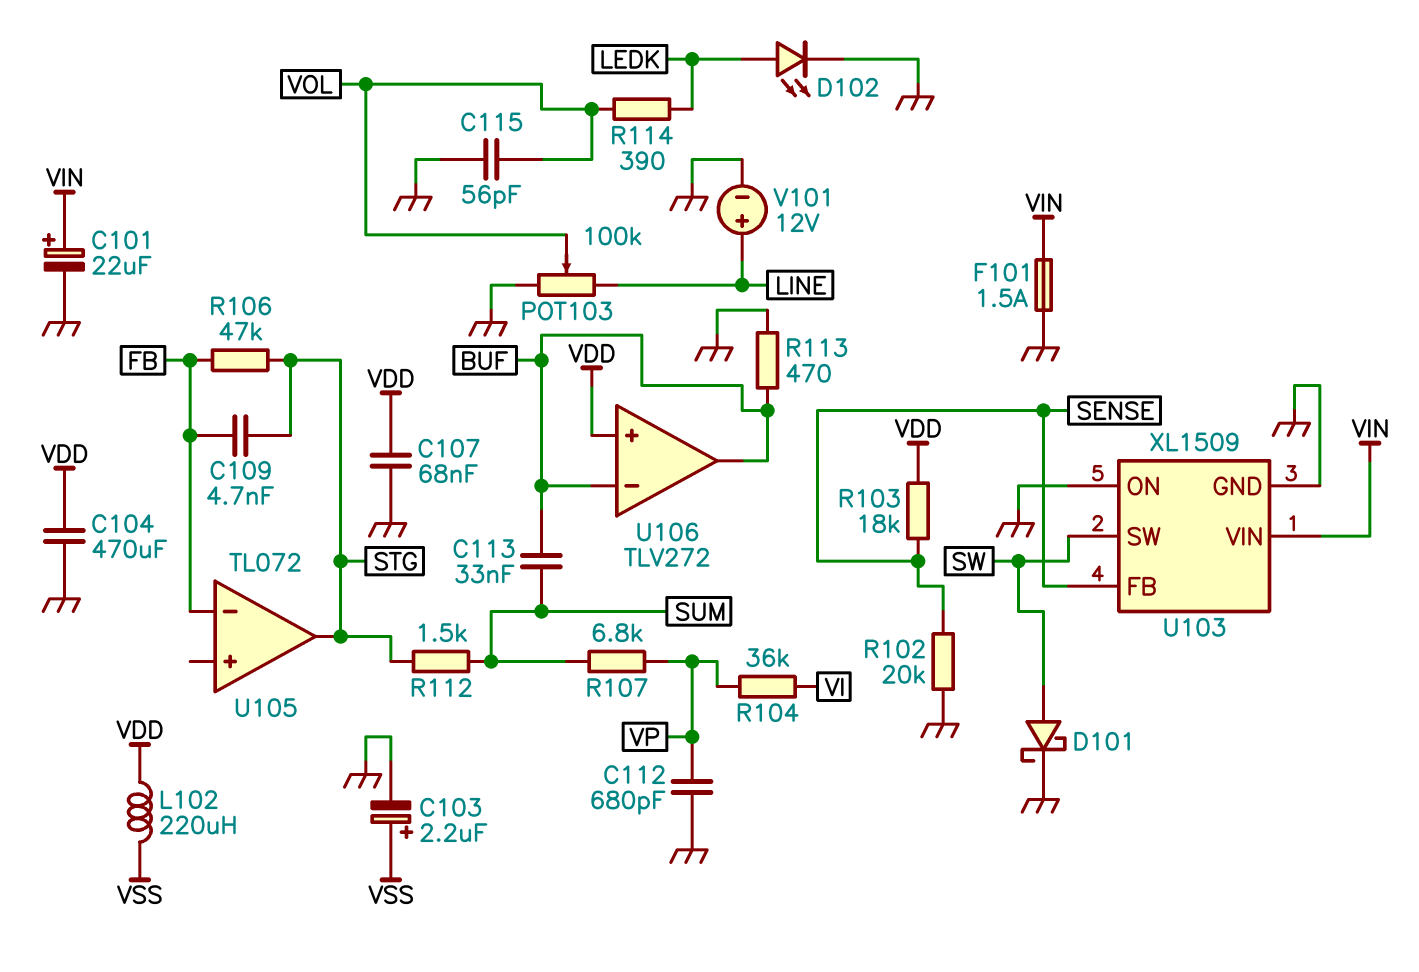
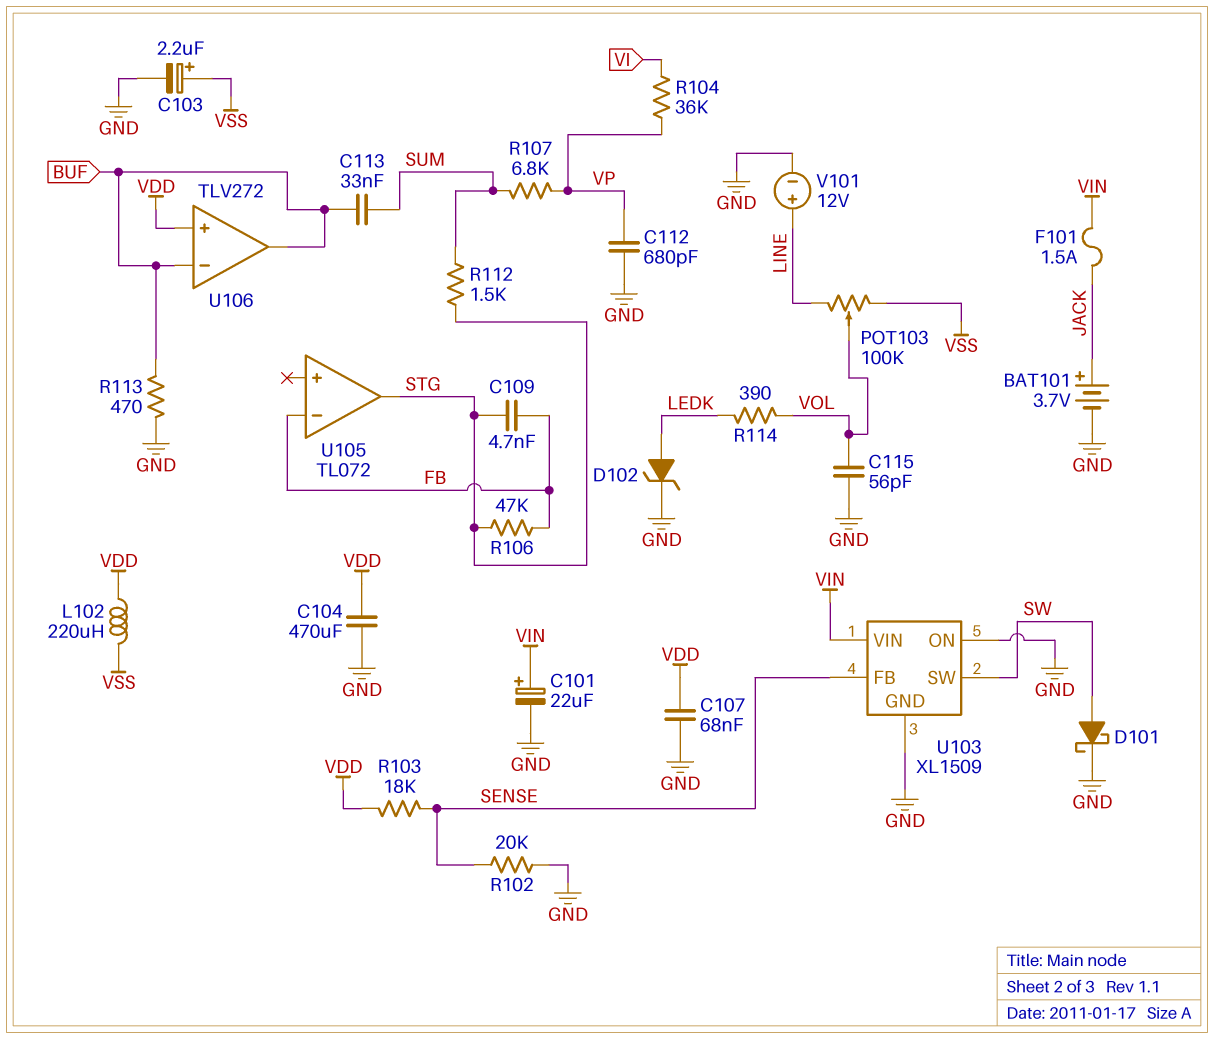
BAT101: none -> 3.7V (plus JACK, minus GND)
D102: LED (A LEDK, K GND) -> zener (A LEDK, K GND)
F101: 1.5A (GND, VIN) -> 1.5A (JACK, VIN)
POT103: 100k (GND, LINE, wiper VOL) -> 100k (LINE, VSS, wiper VOL)

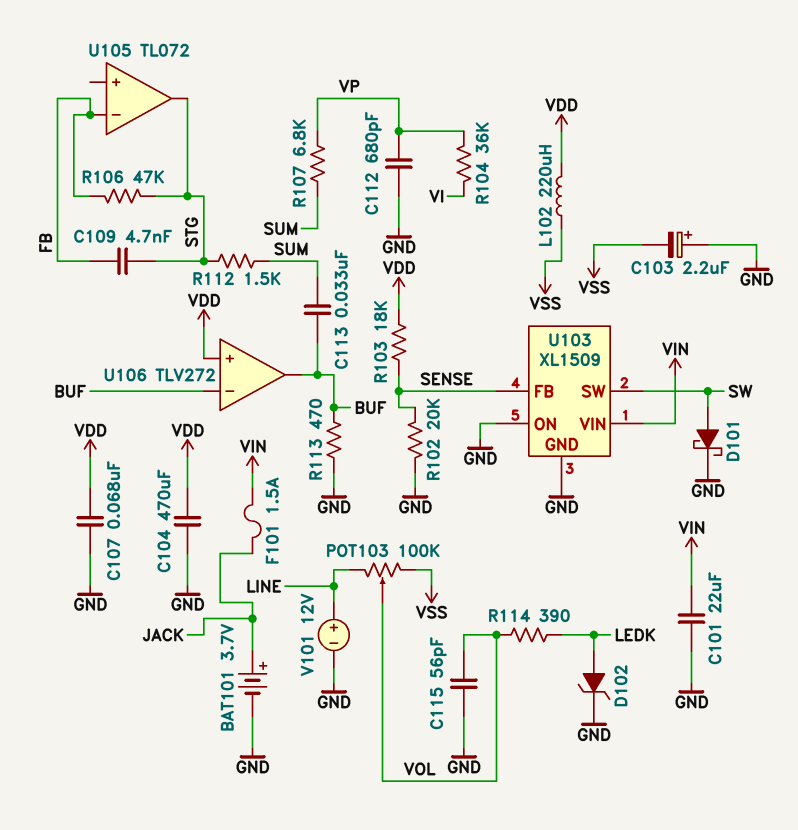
C101: 22uF (plus VIN, minus GND) -> 22uF (GND, VIN)
C103: 2.2uF (plus VSS, minus GND) -> 2.2uF (plus GND, minus VSS)

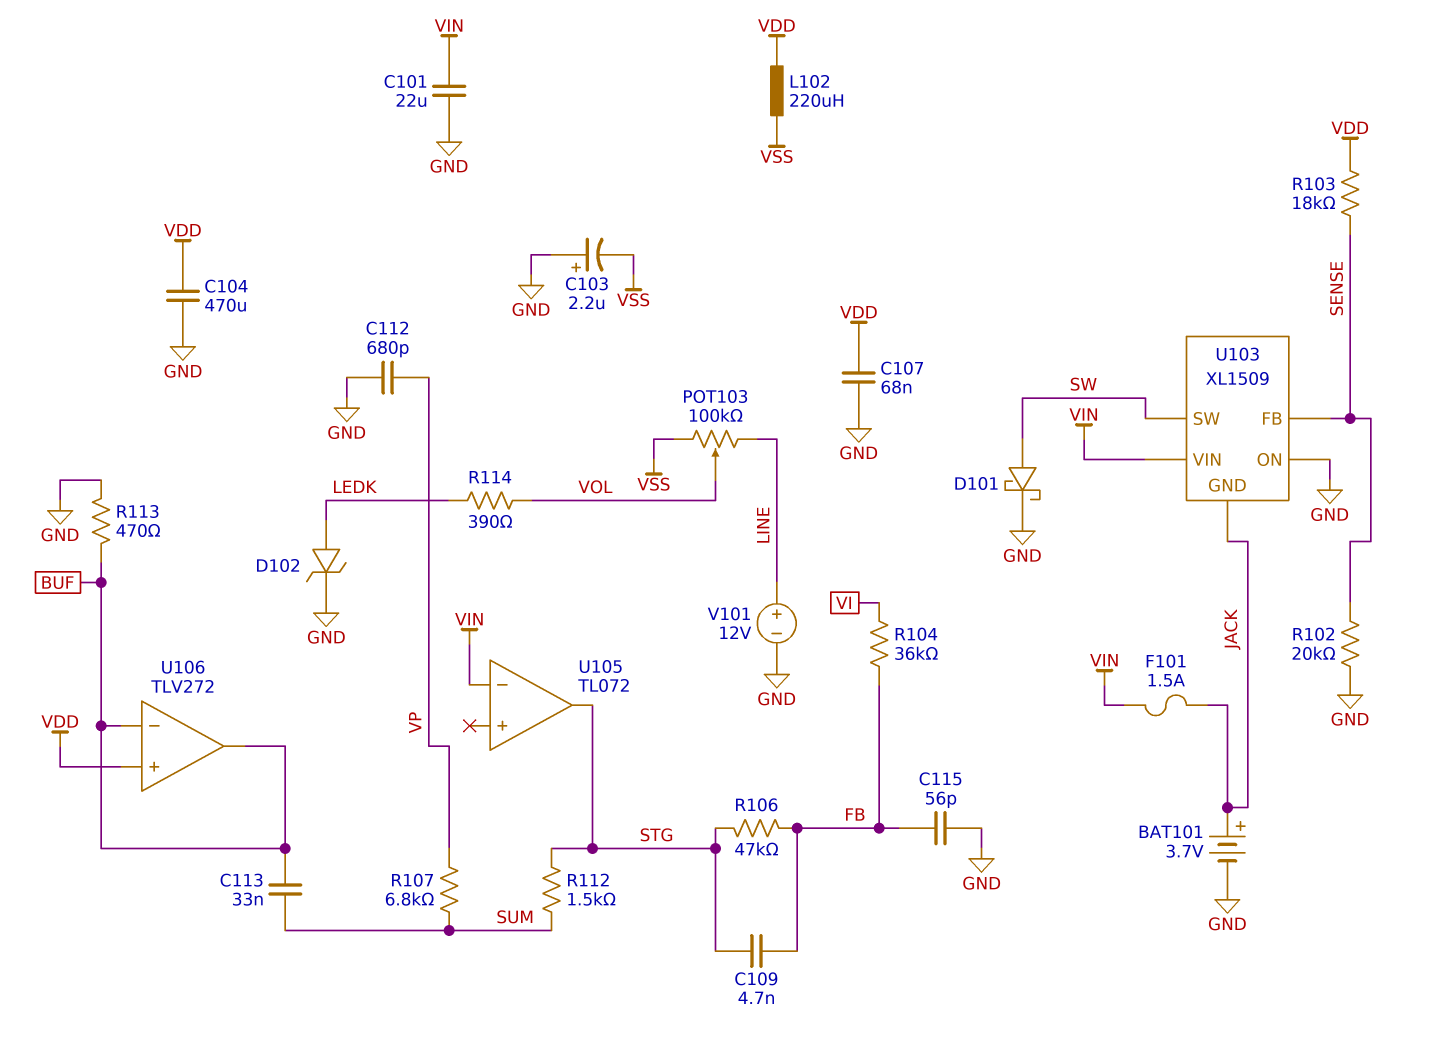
C115: 56pF (GND, VOL) -> 56pF (FB, GND)
R104: 36k (VI, VP) -> 36k (FB, VI)
U103 pin GND: GND -> JACK
U105 pin in-: FB -> VIN

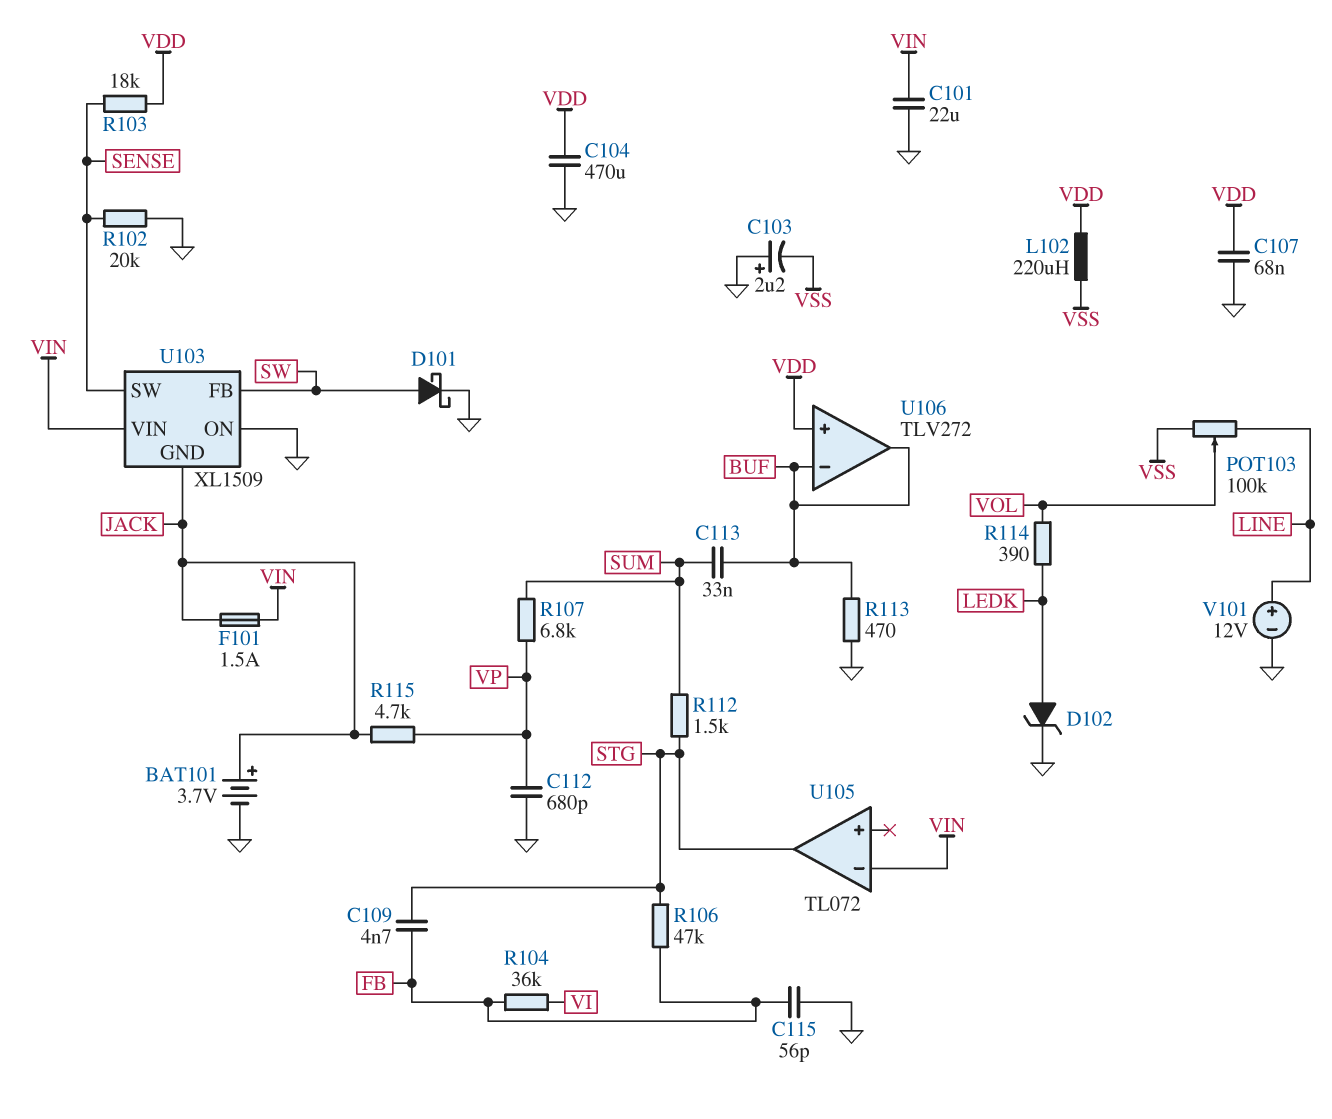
R115: none -> 4.7k (JACK, VP)
U103 pin FB: SENSE -> SW
U103 pin SW: SW -> SENSE

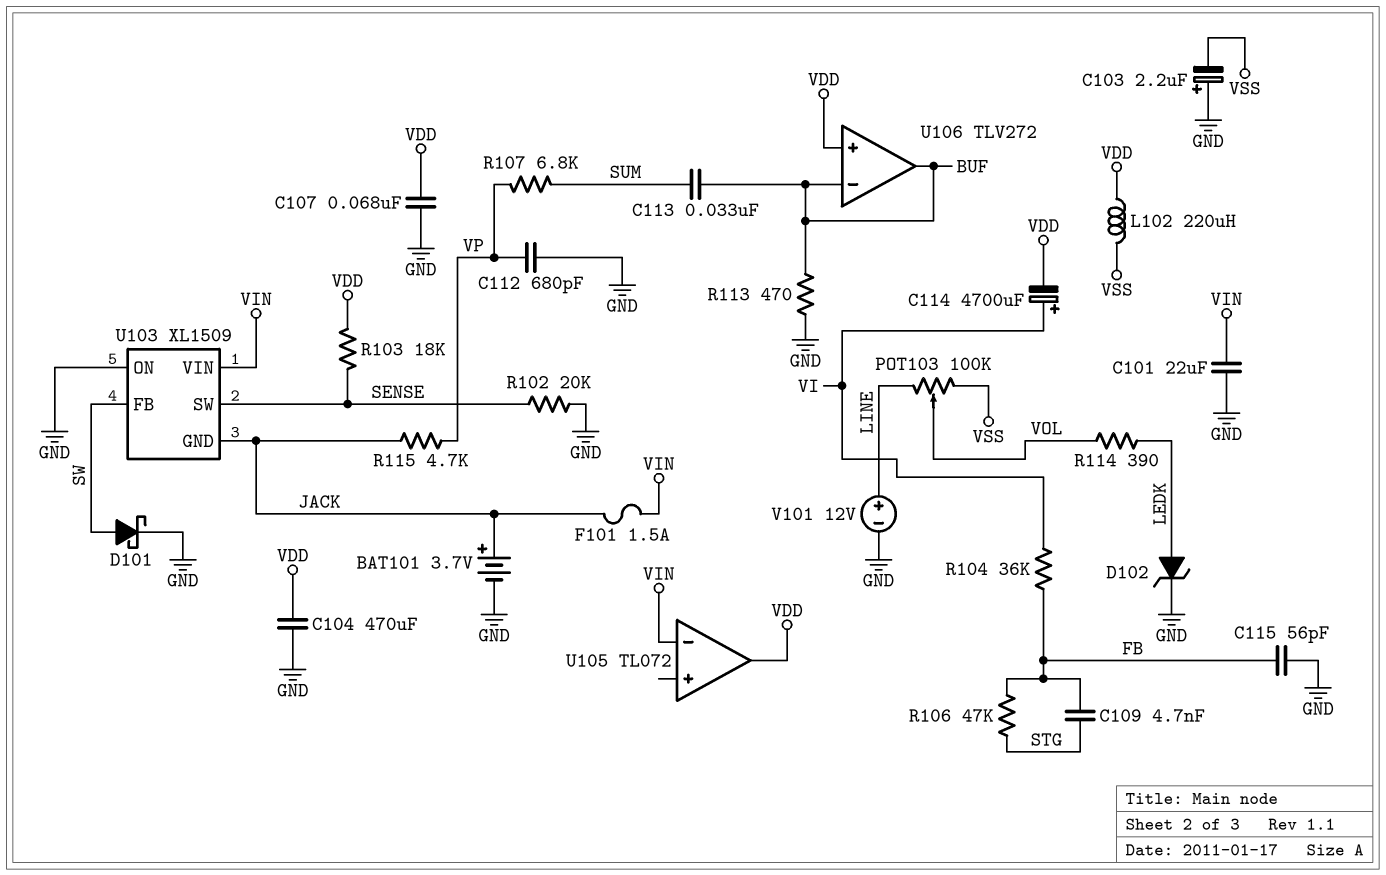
C114: none -> 4700uF (plus VI, minus VDD)
R112: 1.5k (STG, SUM) -> none
U105 pin out: STG -> VDD

